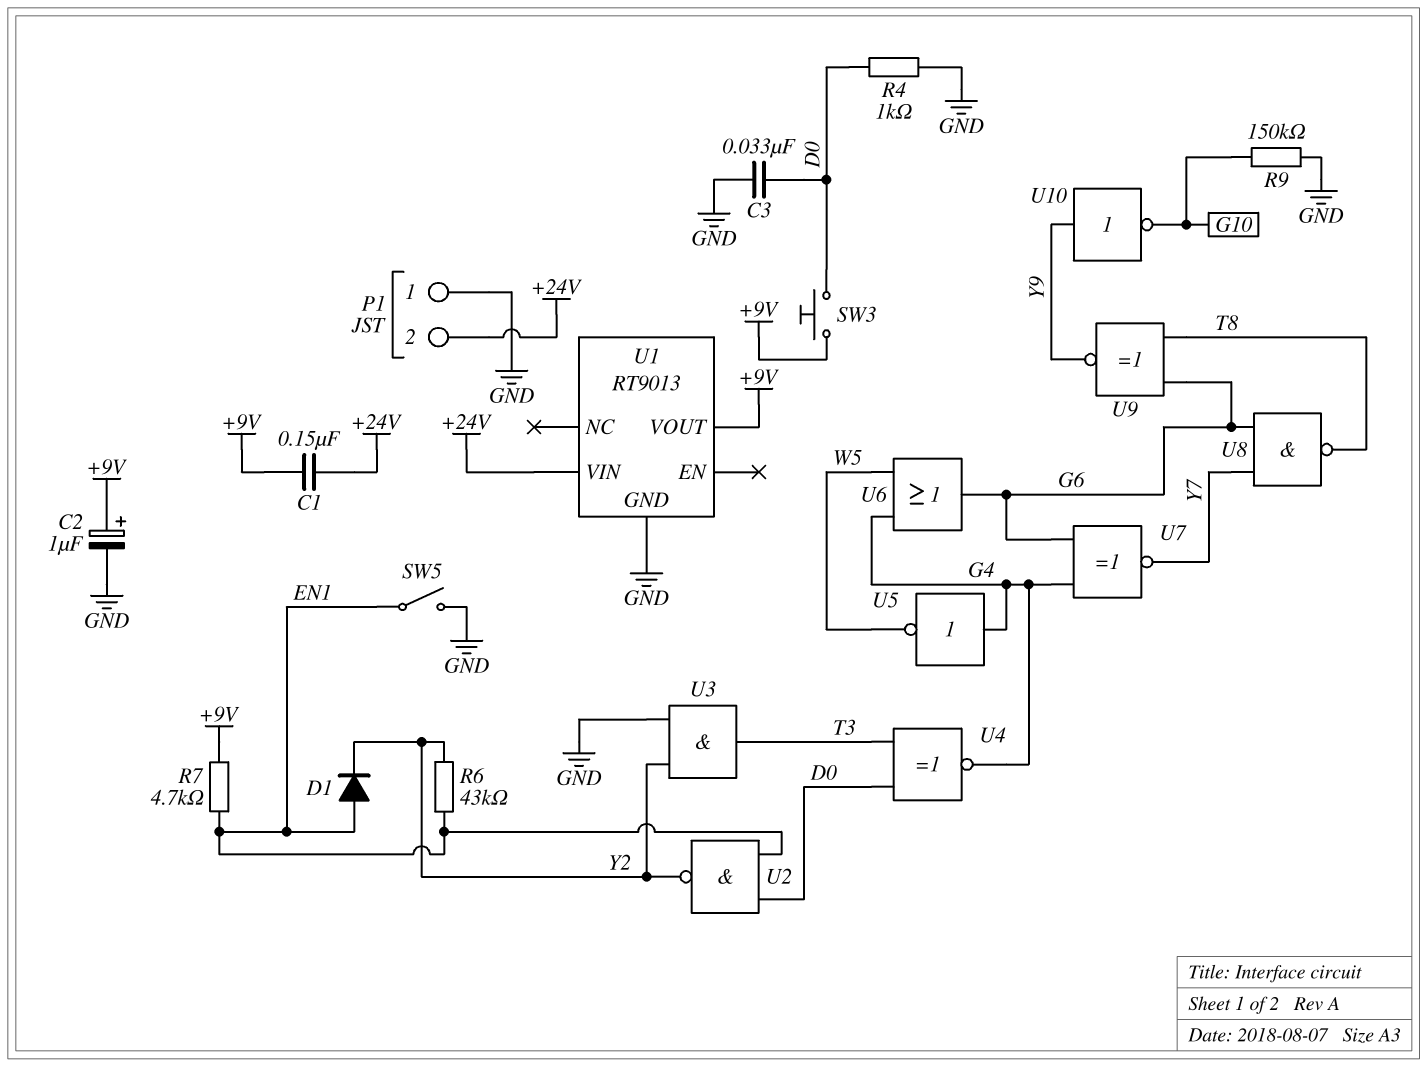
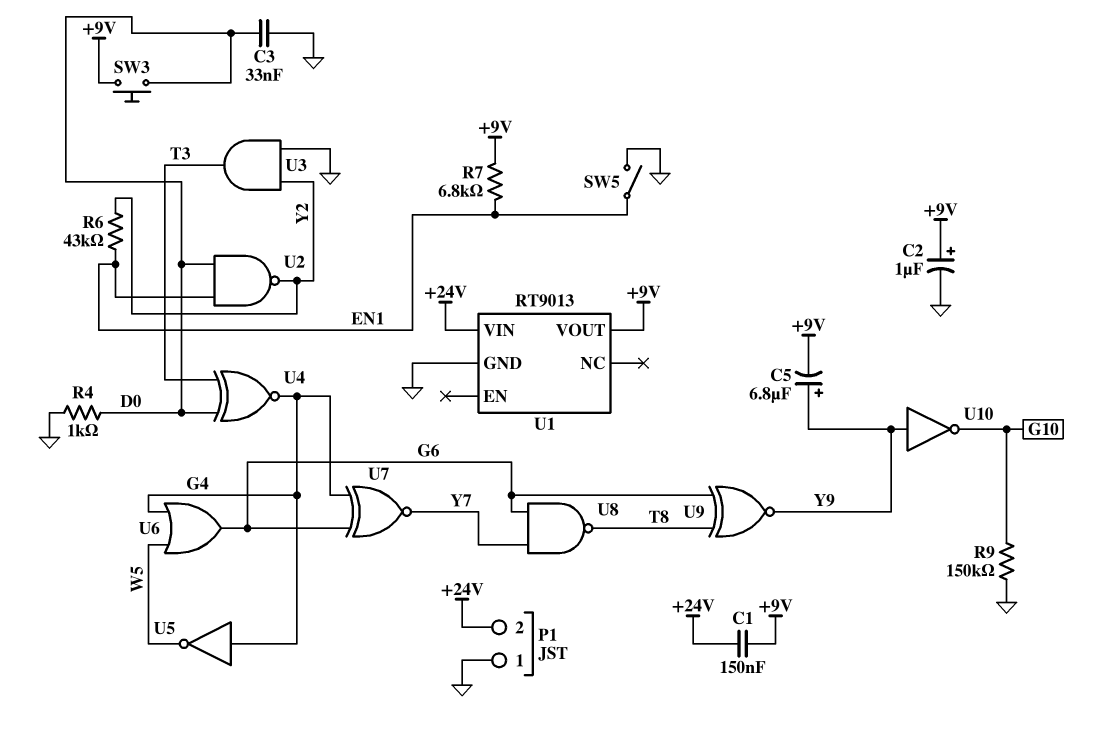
C5: none -> 6.8uF (plus Y9, minus +9V)
D1: diode (A EN1, K Y2) -> none
R7: 4.7k (+9V, EN1) -> 6.8k (+9V, EN1)

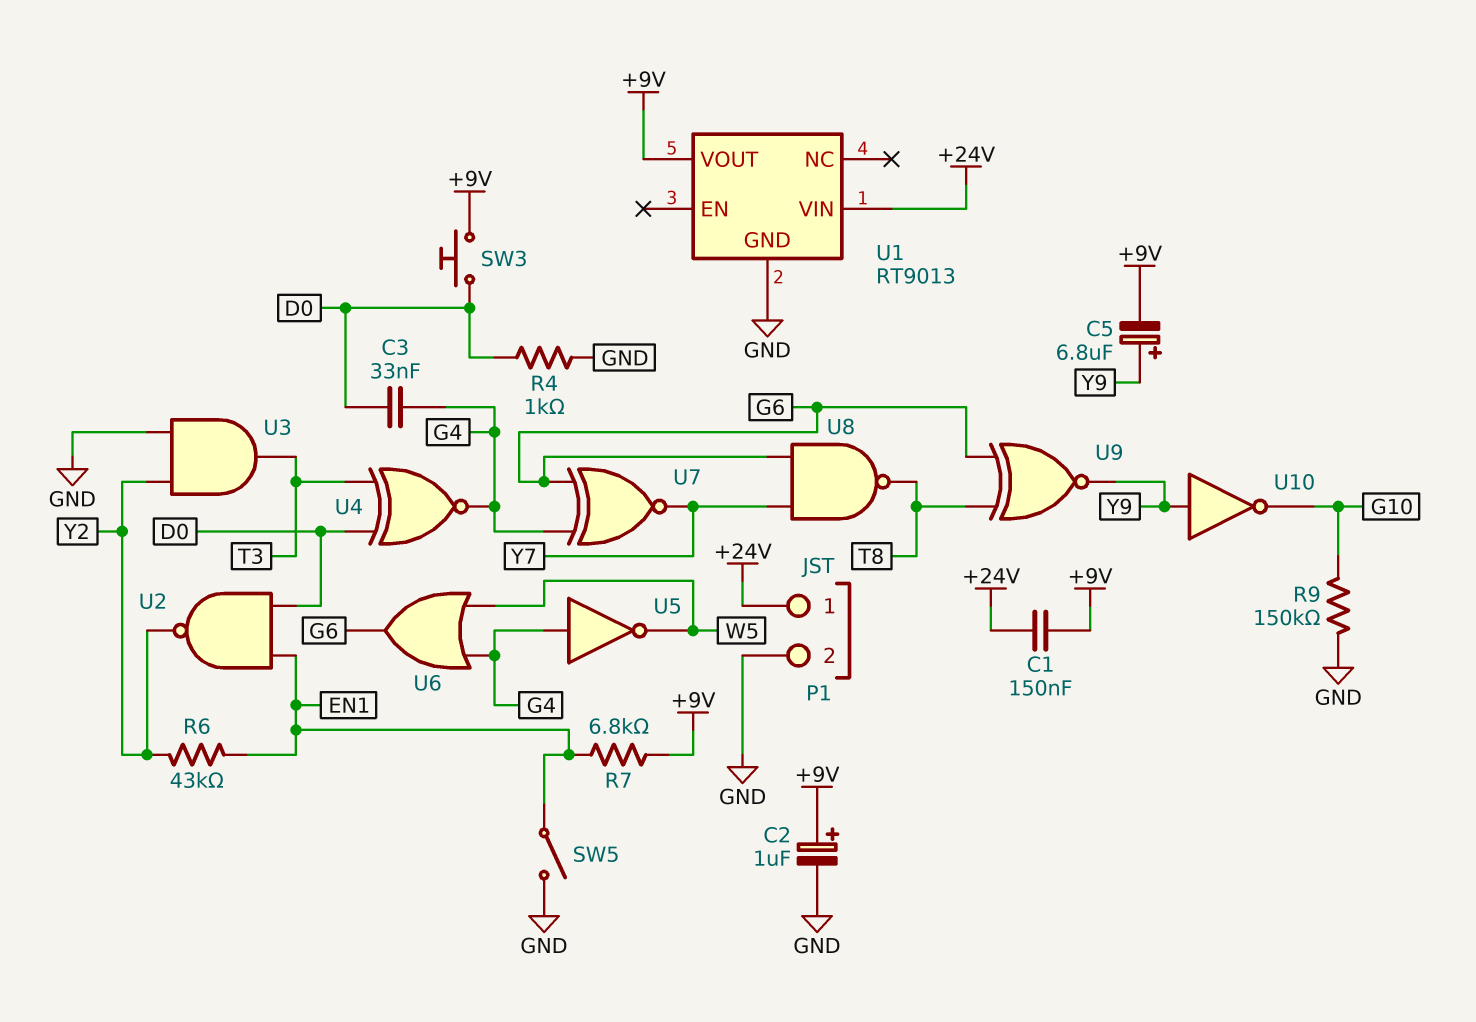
C3: 33nF (D0, GND) -> 33nF (D0, G4)
P1 pin 1: GND -> +24V
P1 pin 2: +24V -> GND

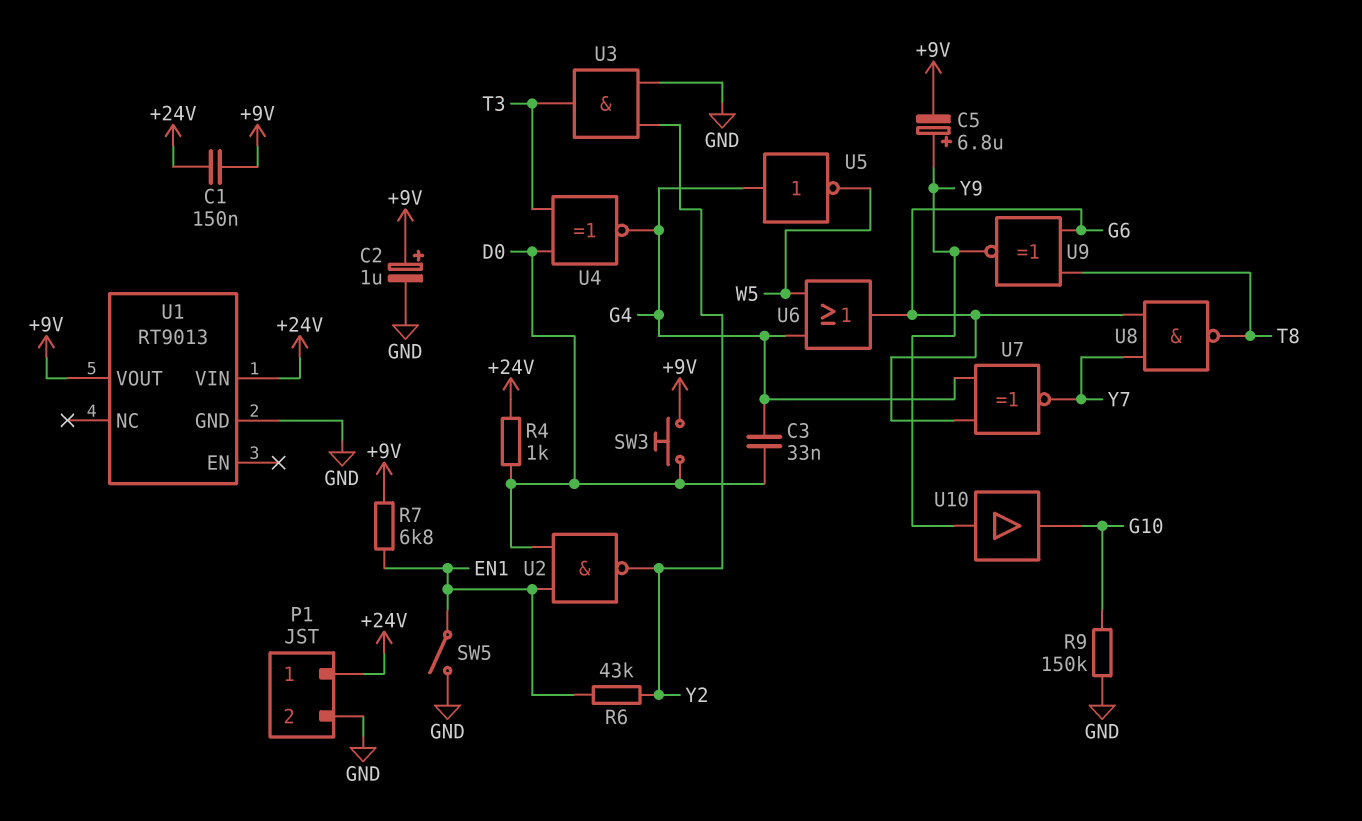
R4: 1k (D0, GND) -> 1k (+24V, D0)
U10: NOT (in Y9, out G10) -> buffer (in Y9, out G10)

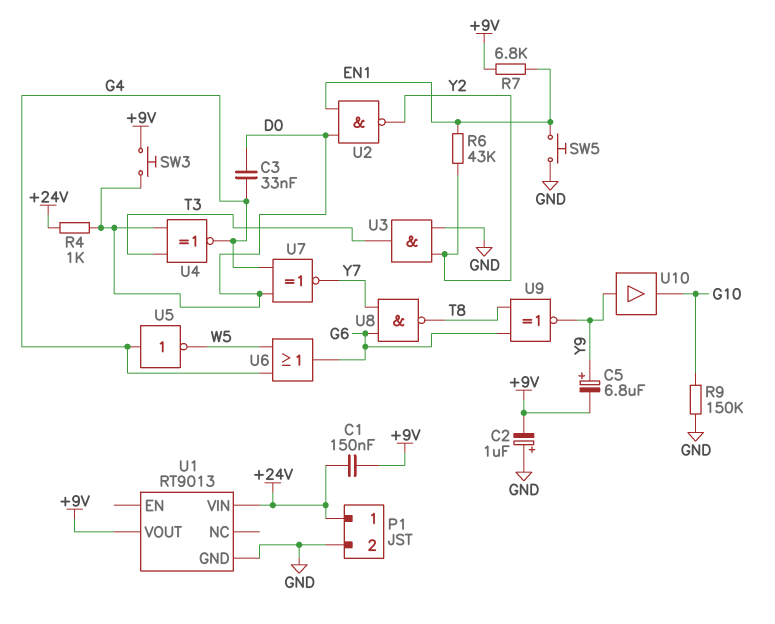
C2: 1uF (plus +9V, minus GND) -> 1uF (plus GND, minus +9V)
SW5: switch (EN1, GND) -> button (EN1, GND)
U7: XNOR (in G4, in G6, out Y7) -> XNOR (in D0, in G4, out Y7)

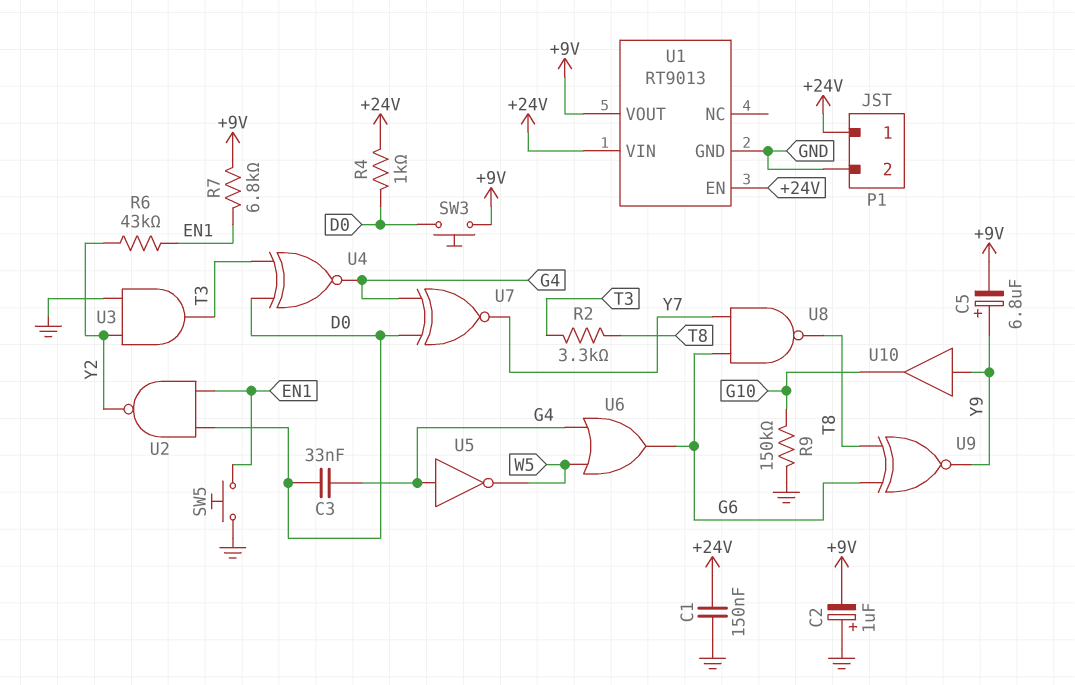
C1: 150nF (+9V, +24V) -> 150nF (+24V, GND)
R2: none -> 3.3k (T3, T8)
U1 pin EN: none -> +24V

